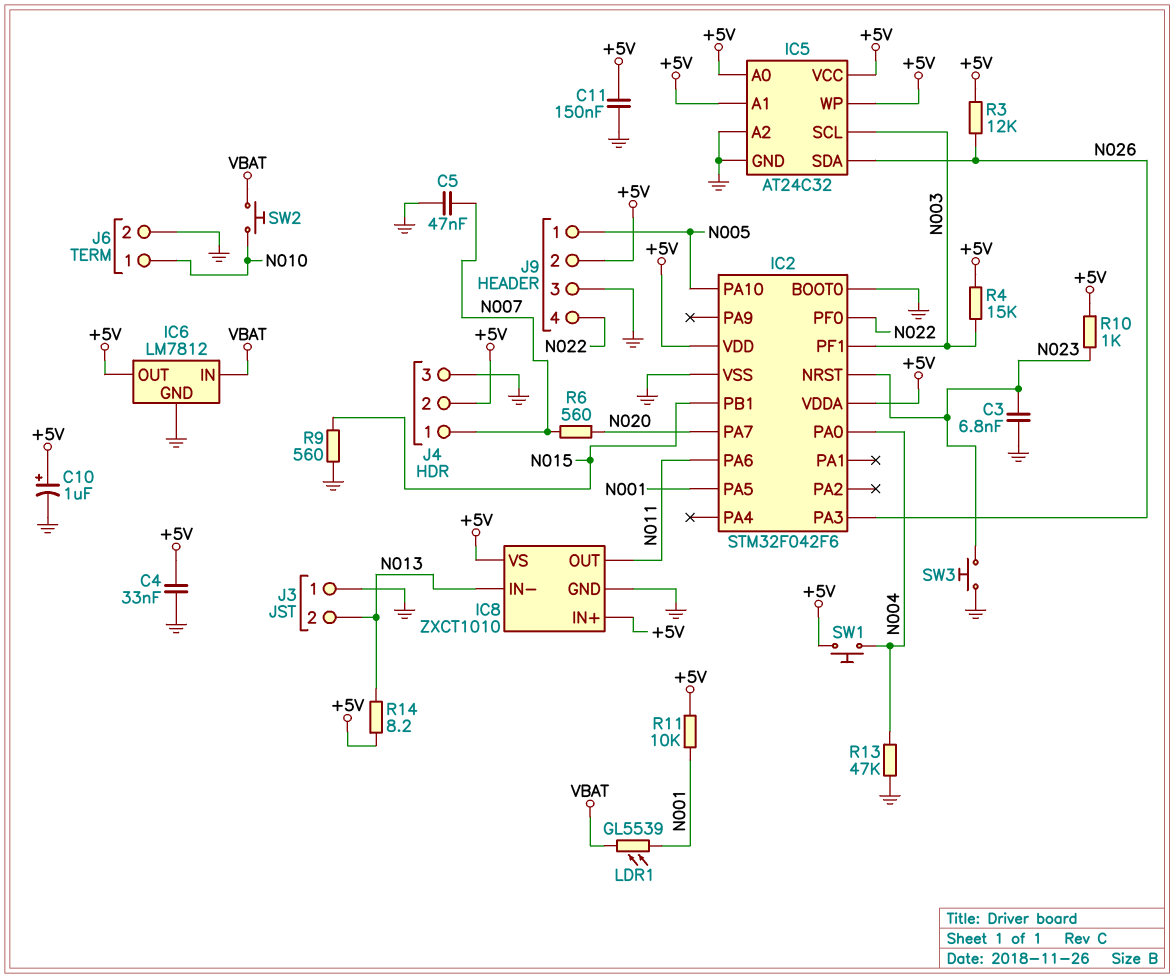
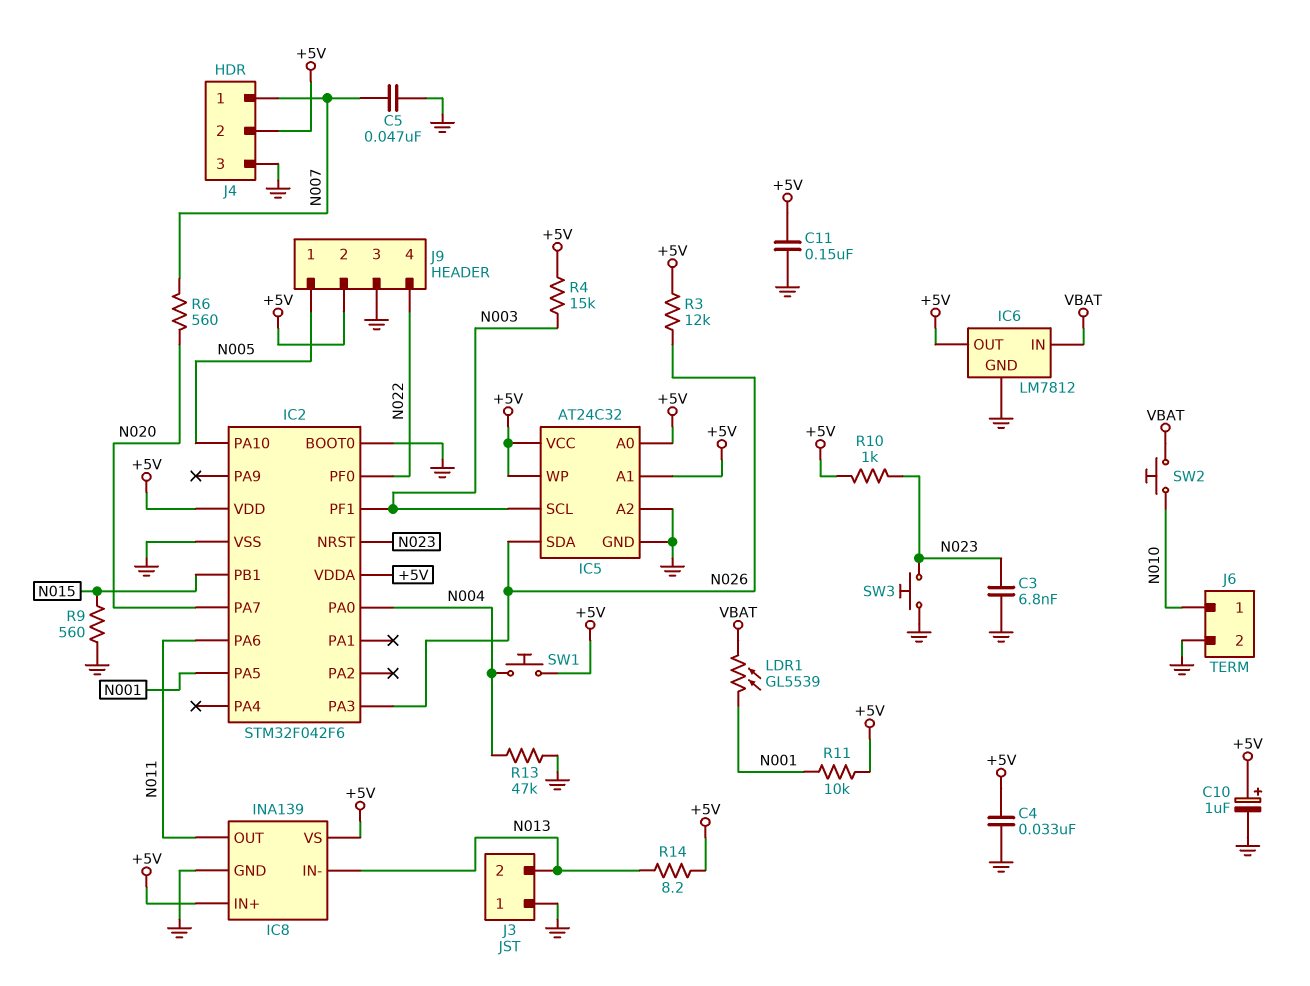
IC8: ZXCT1010 -> INA139

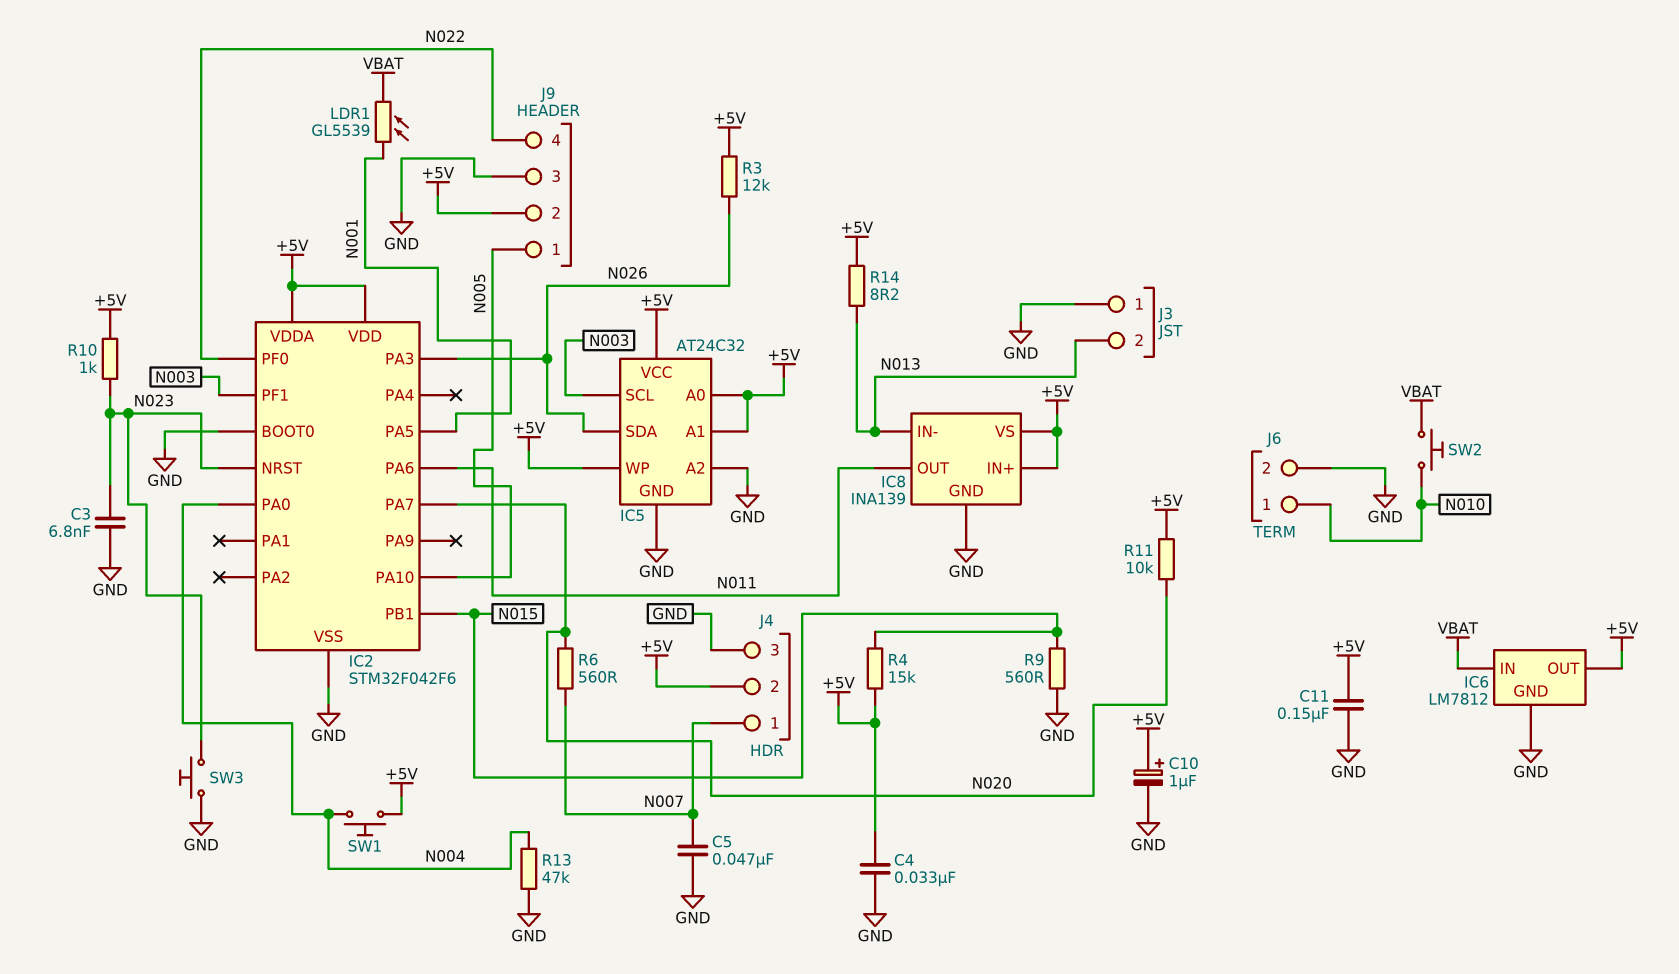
R4: 15k (+5V, N003) -> 15k (+5V, N015)
R11: 10k (+5V, N001) -> 10k (+5V, N020)

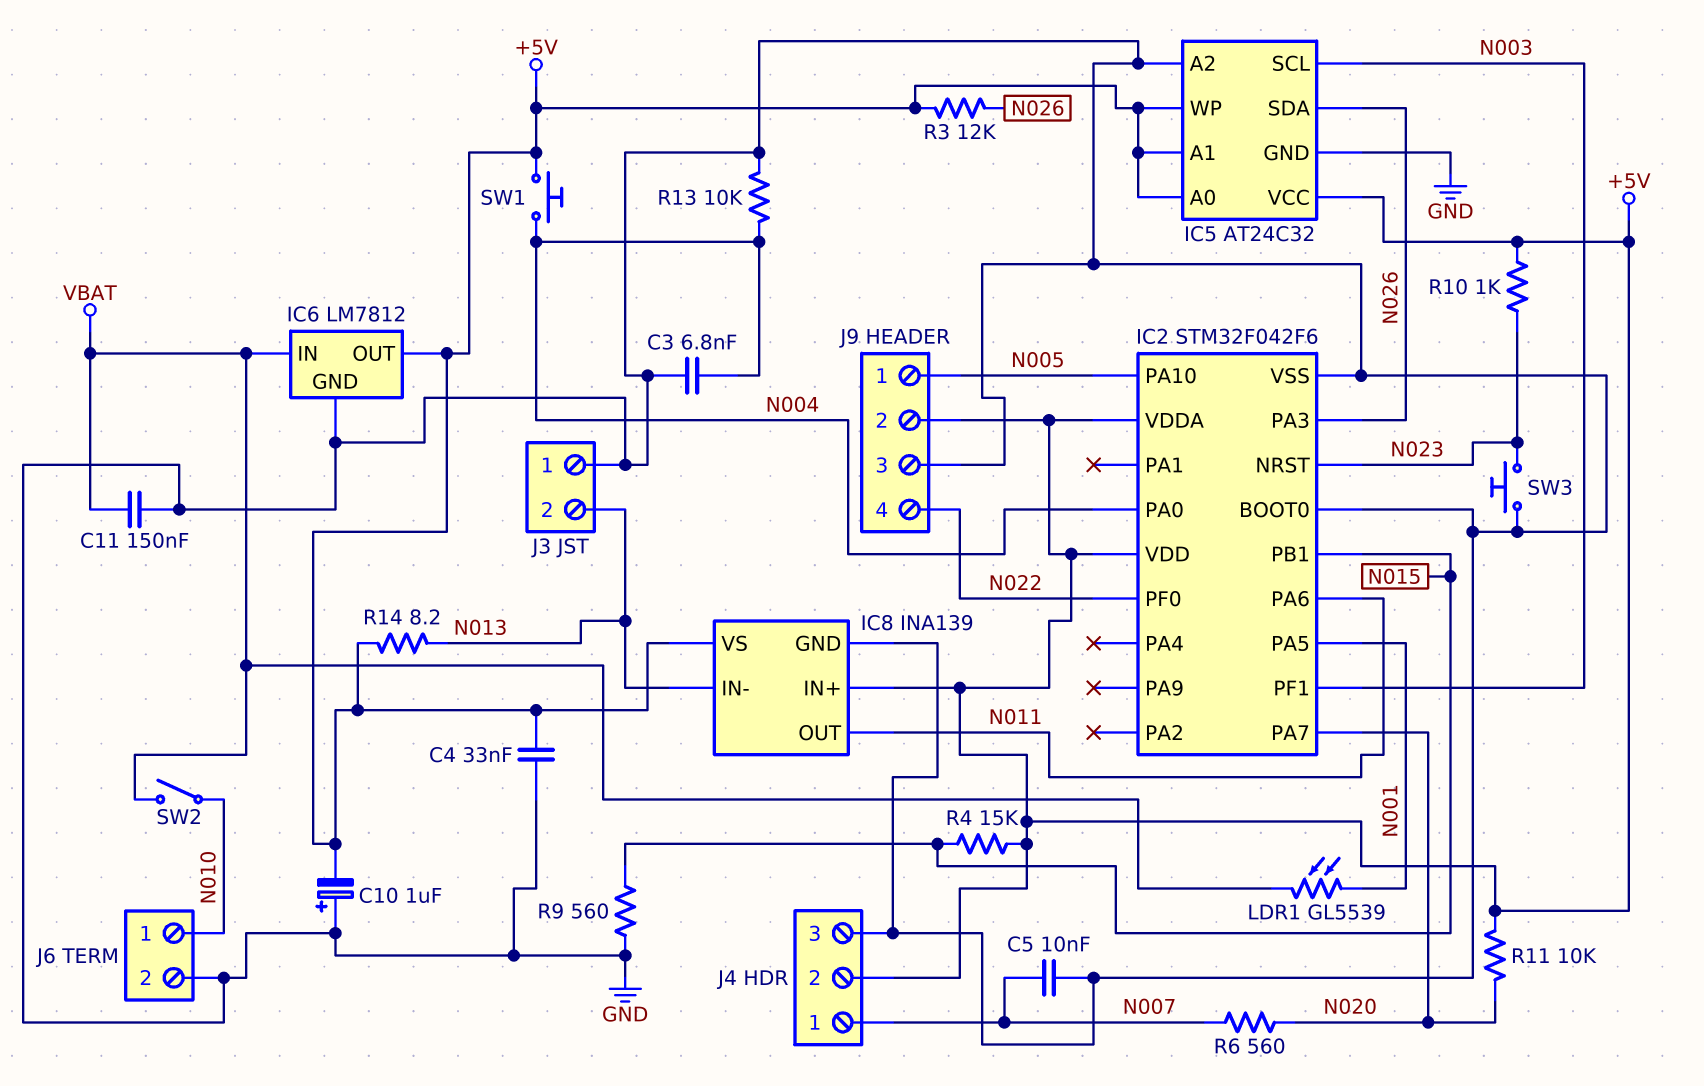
C3: 6.8nF (GND, N023) -> 6.8nF (GND, N004)
C5: 47nF (GND, N007) -> 10nF (GND, N007)
C10: 1uF (plus +5V, minus GND) -> 1uF (plus GND, minus +5V)
C11: 150nF (+5V, GND) -> 150nF (GND, VBAT)
R13: 47k (GND, N004) -> 10k (GND, N004)
SW2: button (N010, VBAT) -> switch (N010, VBAT)

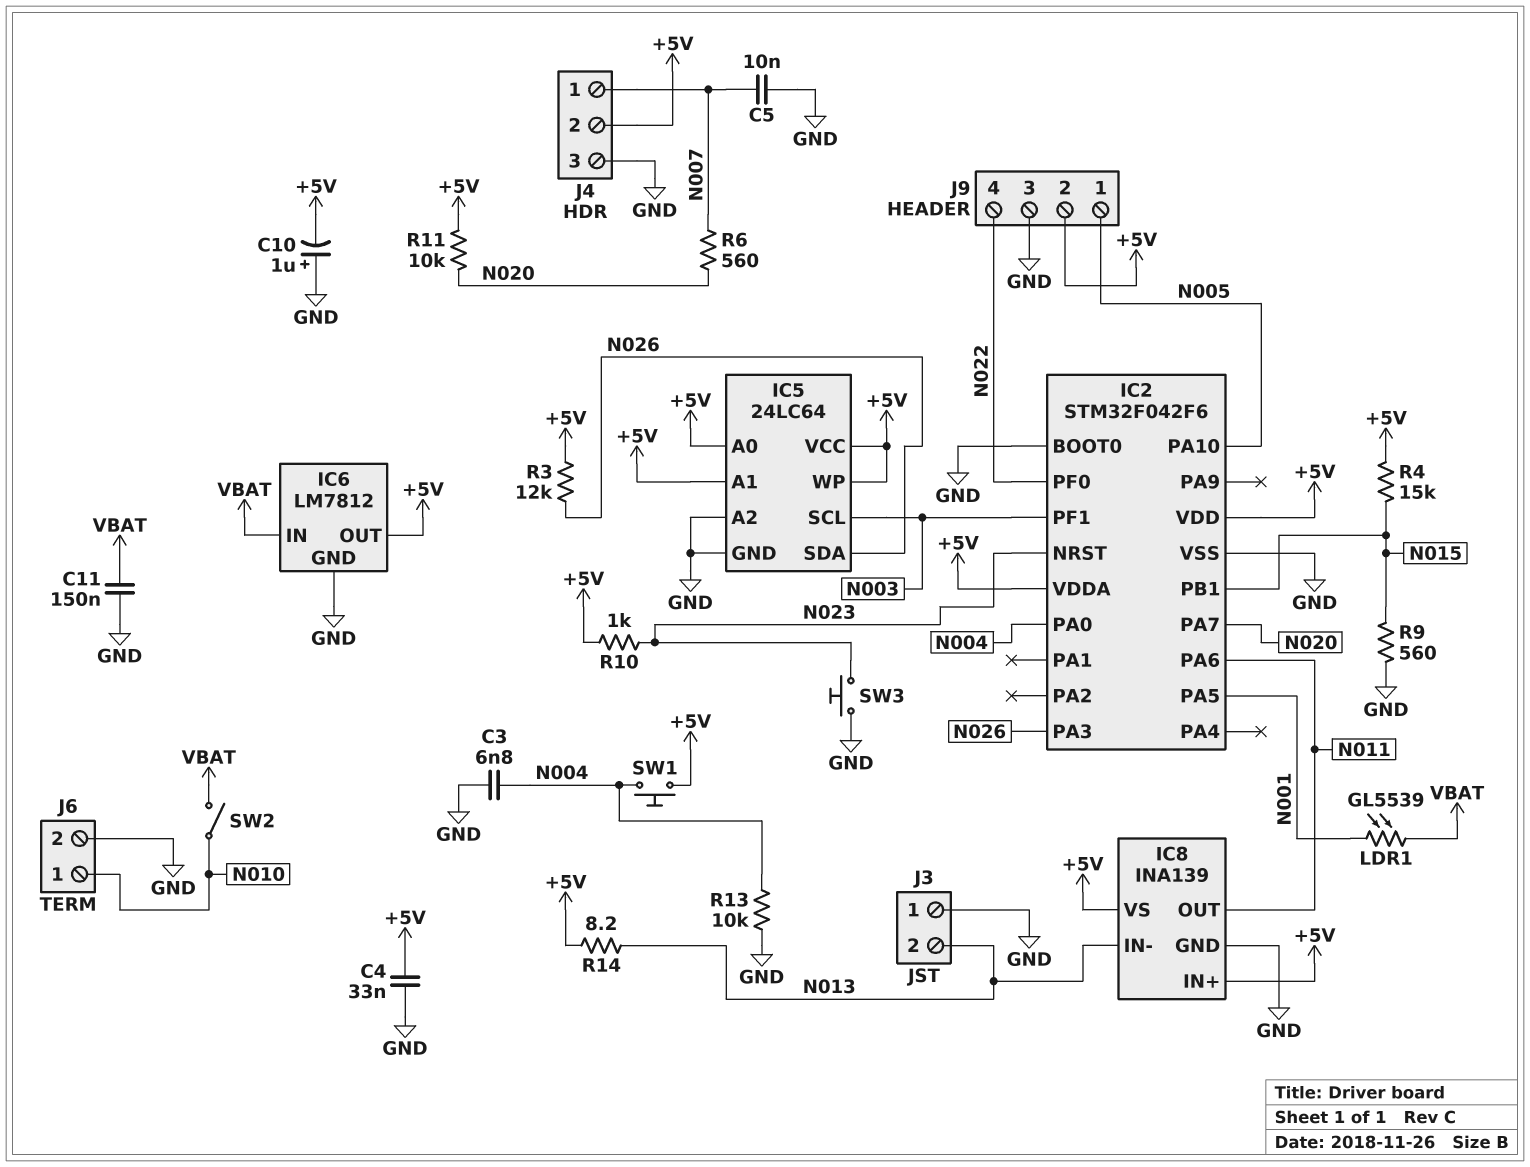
IC5: AT24C32 -> 24LC64

